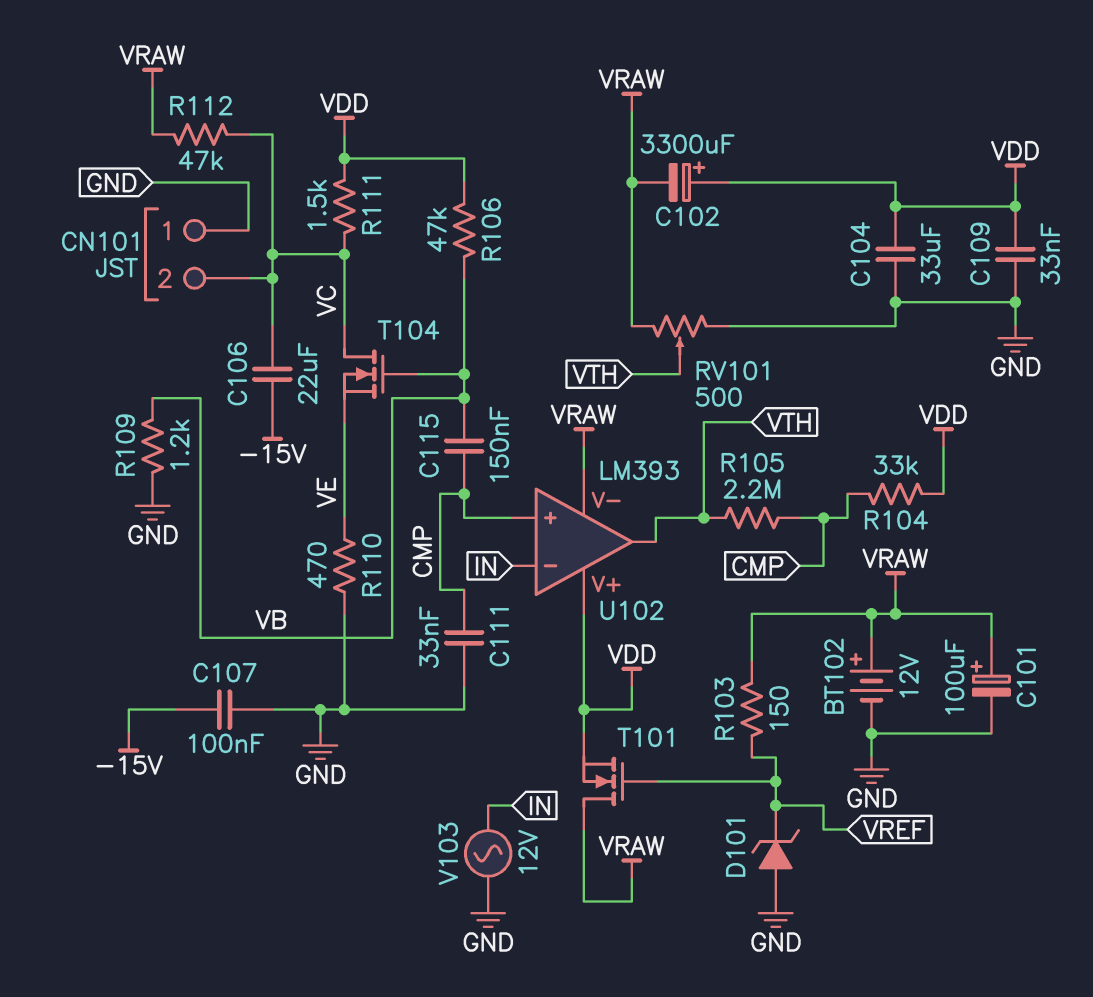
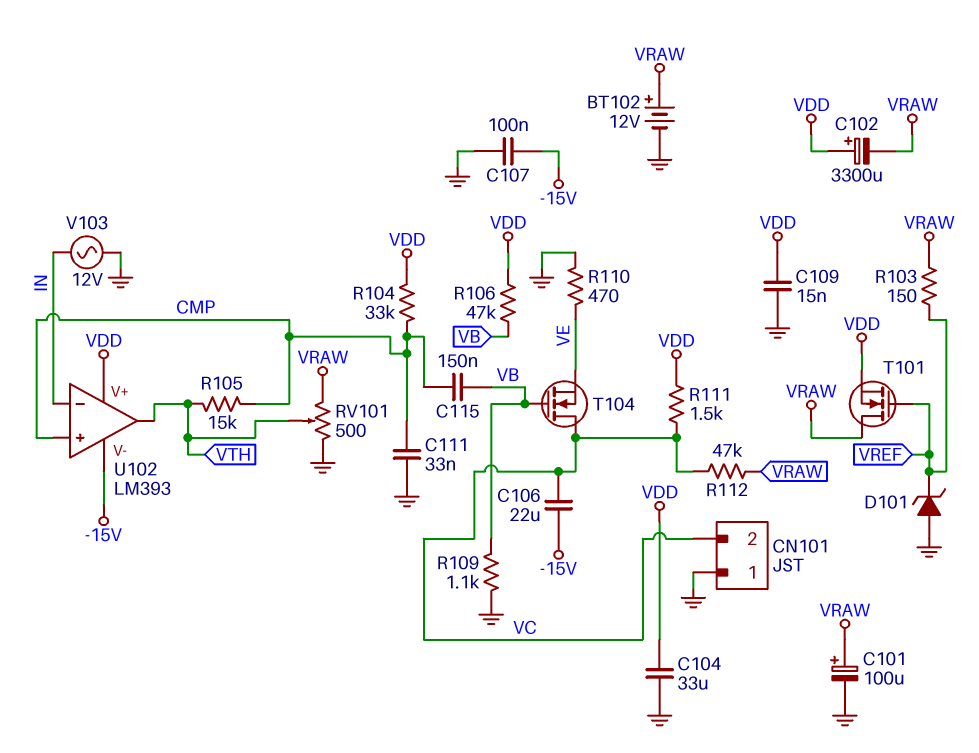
C109: 33nF (GND, VDD) -> 15nF (GND, VDD)
R105: 2.2M (CMP, VTH) -> 15k (CMP, VTH)
R109: 1.2k (GND, VB) -> 1.1k (GND, VB)
U102 pin V-: VRAW -> -15V

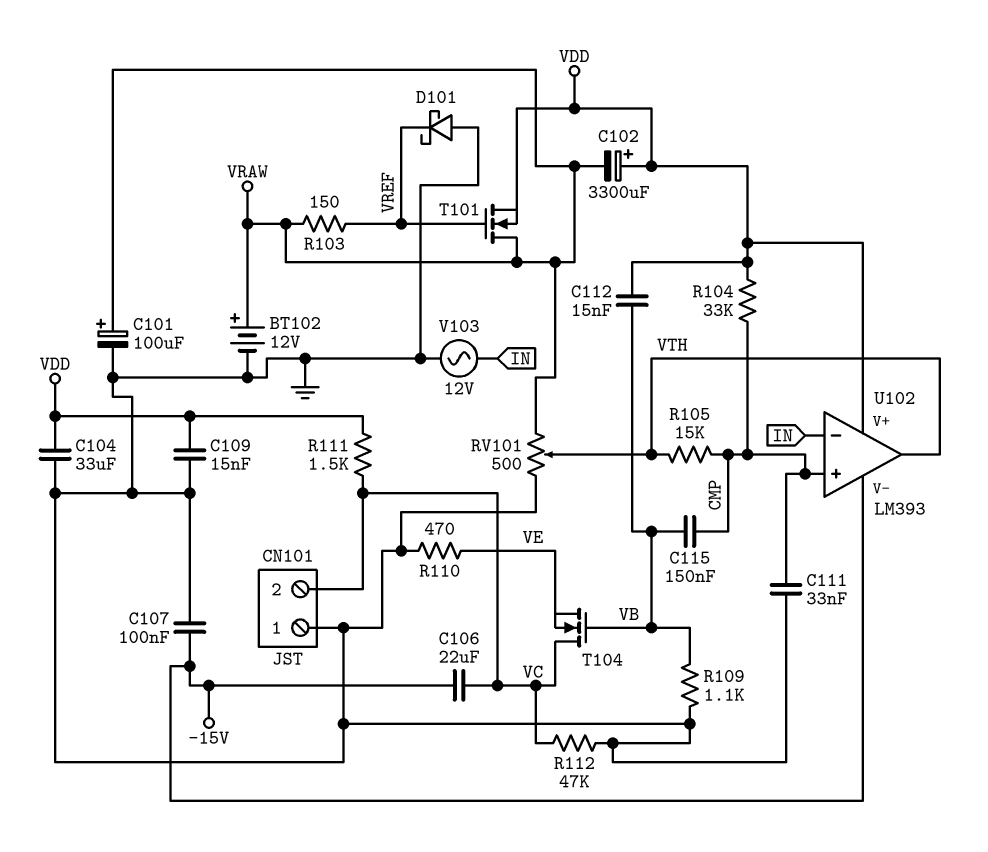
C112: none -> 15nF (VB, VDD)
D101: zener (A GND, K VREF) -> schottky (A GND, K VREF)
R106: 47k (VB, VDD) -> none
R112: 47k (VC, VRAW) -> 47k (GND, VC)

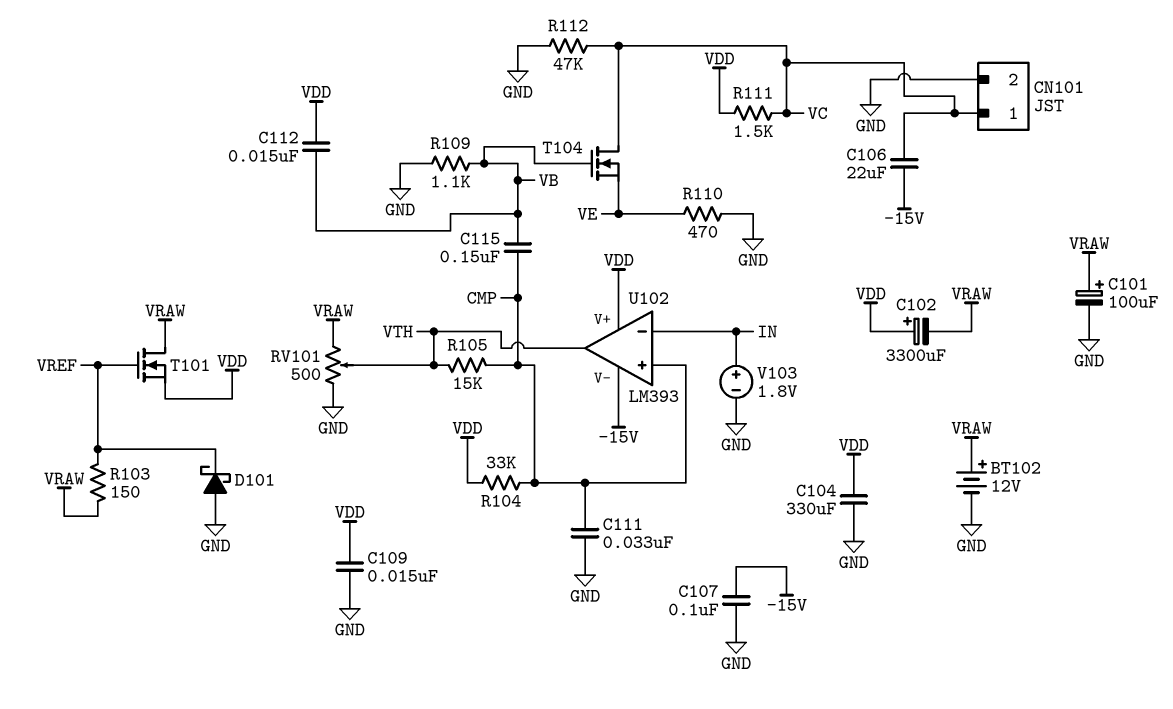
C104: 33uF (GND, VDD) -> 330uF (GND, VDD)
CN101 pin 1: GND -> VC
CN101 pin 2: VC -> GND
V103: AC 12V (GND, IN) -> 1.8V (plus IN, minus GND)

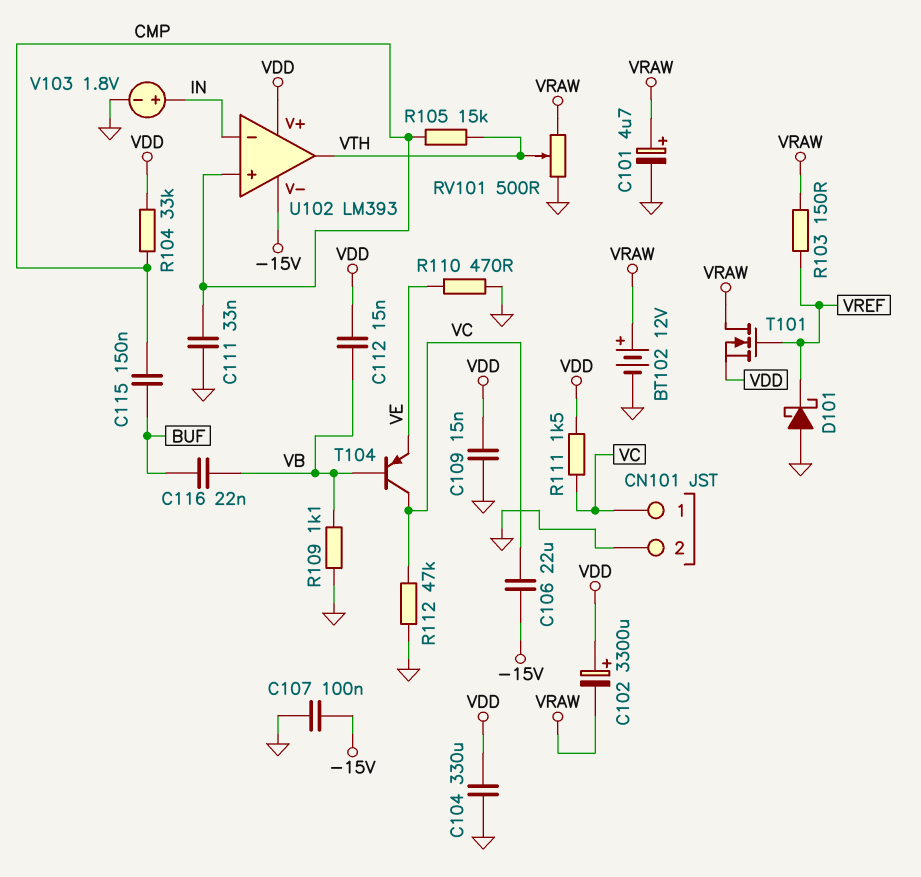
C101: 100uF (plus VRAW, minus GND) -> 4.7uF (plus VRAW, minus GND)
C115: 150nF (CMP, VB) -> 150nF (BUF, CMP)
C116: none -> 22nF (BUF, VB)
T104: NMOS (G VB, D VC, S VE) -> PNP (B VB, C VC, E VE)

